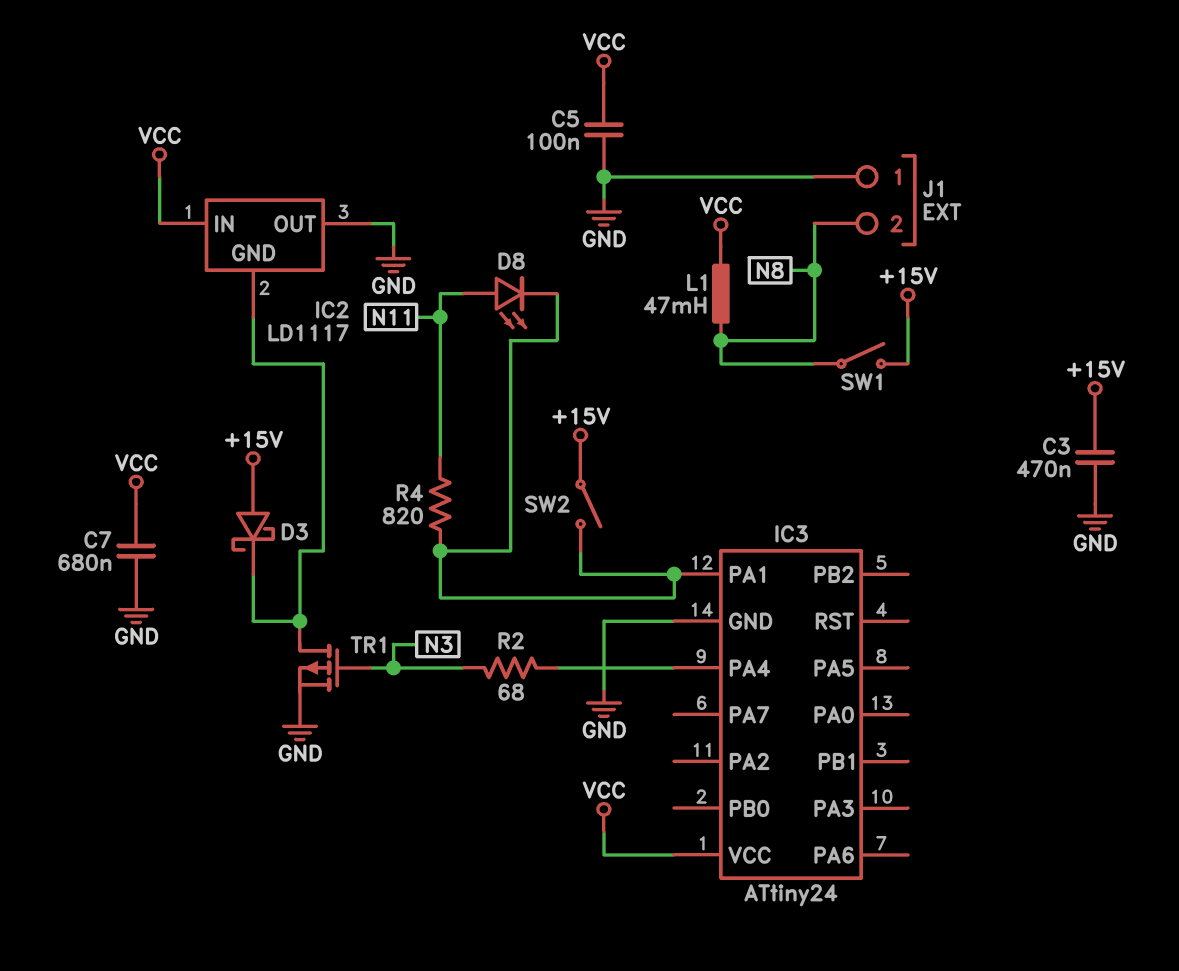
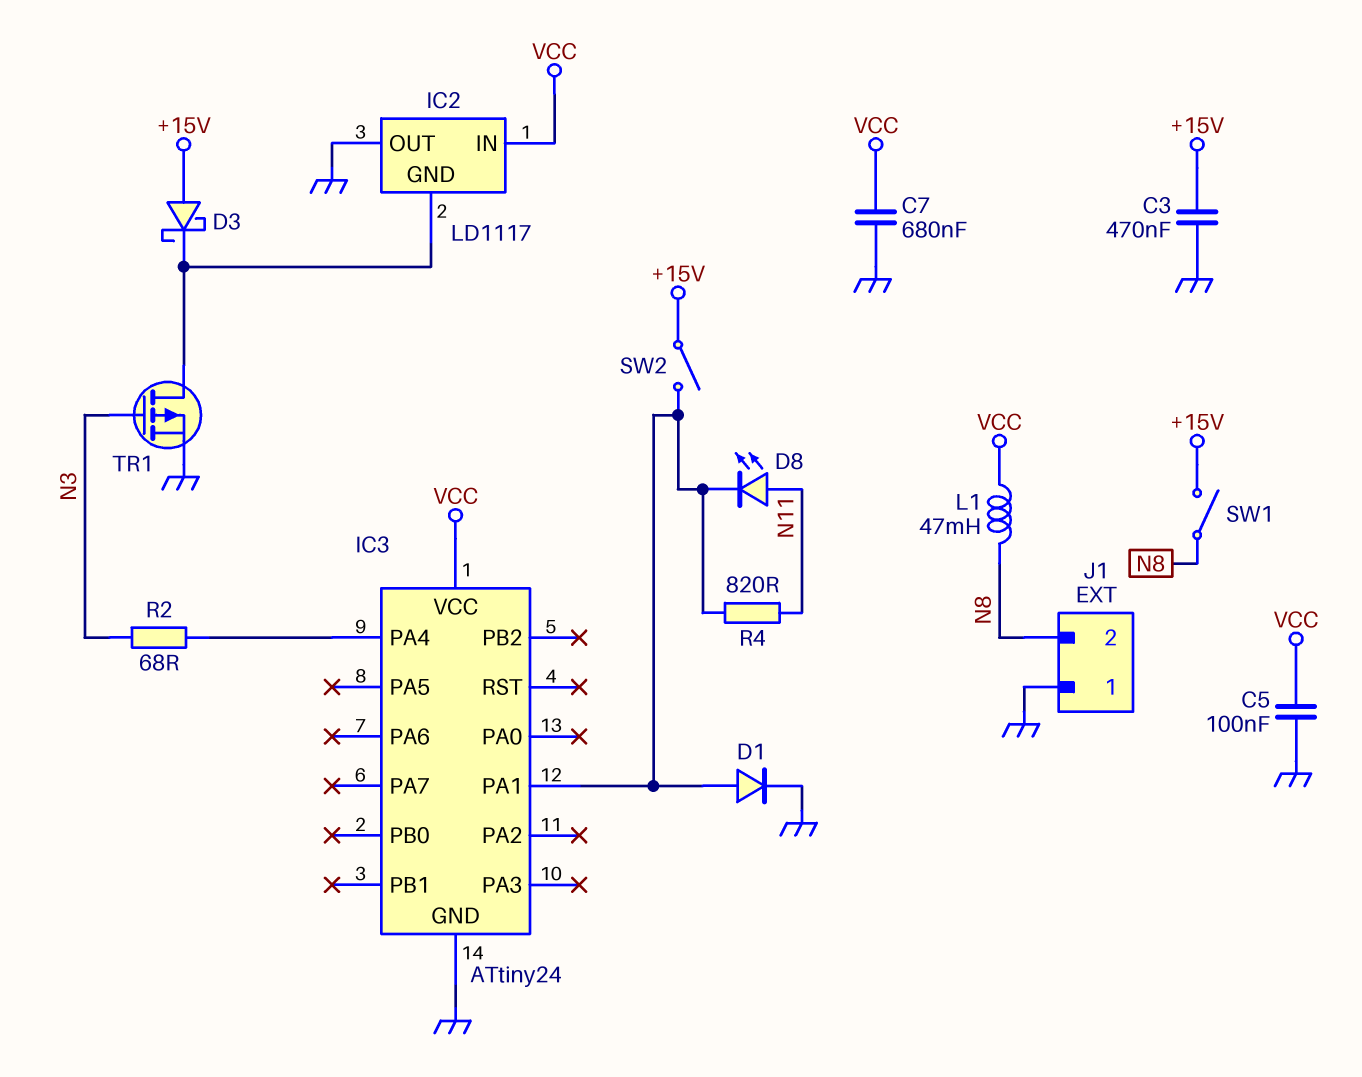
D1: none -> diode (A IC3/PA1, K GND)

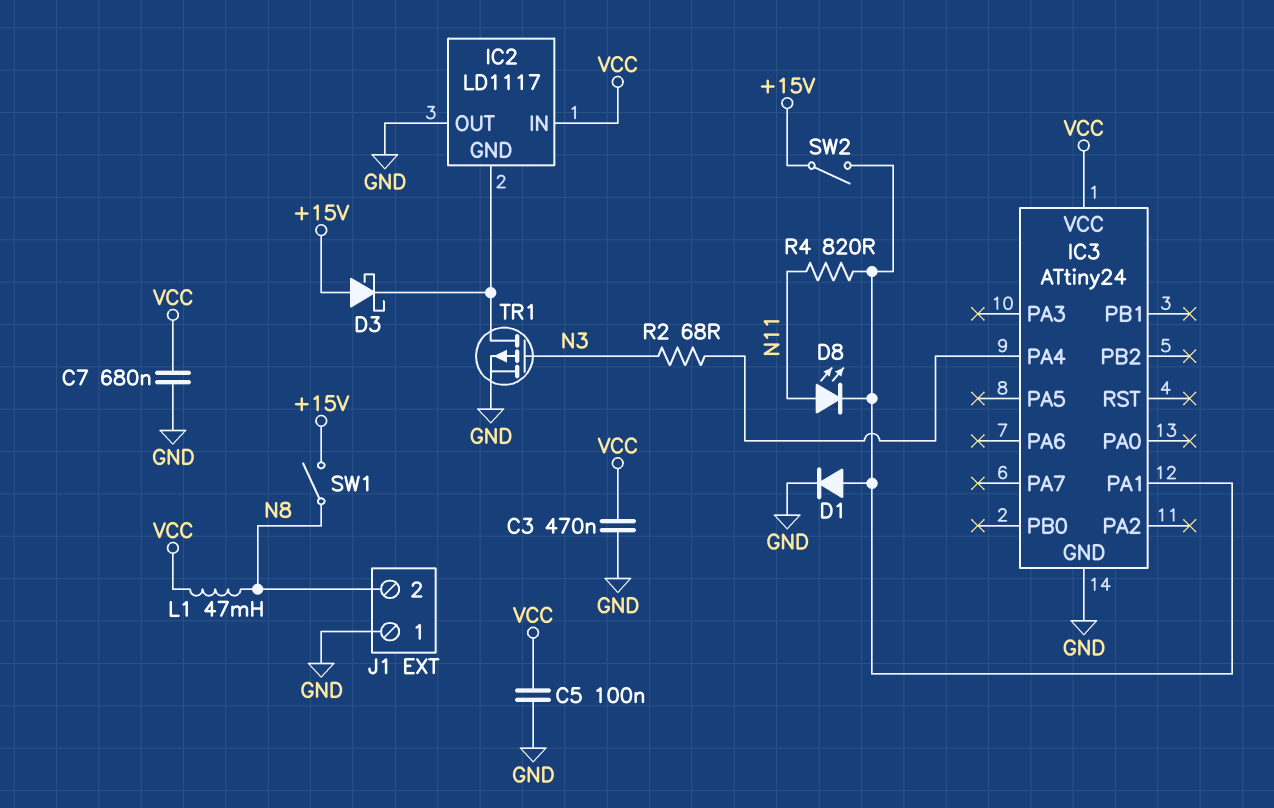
C3: 470nF (+15V, GND) -> 470nF (GND, VCC)

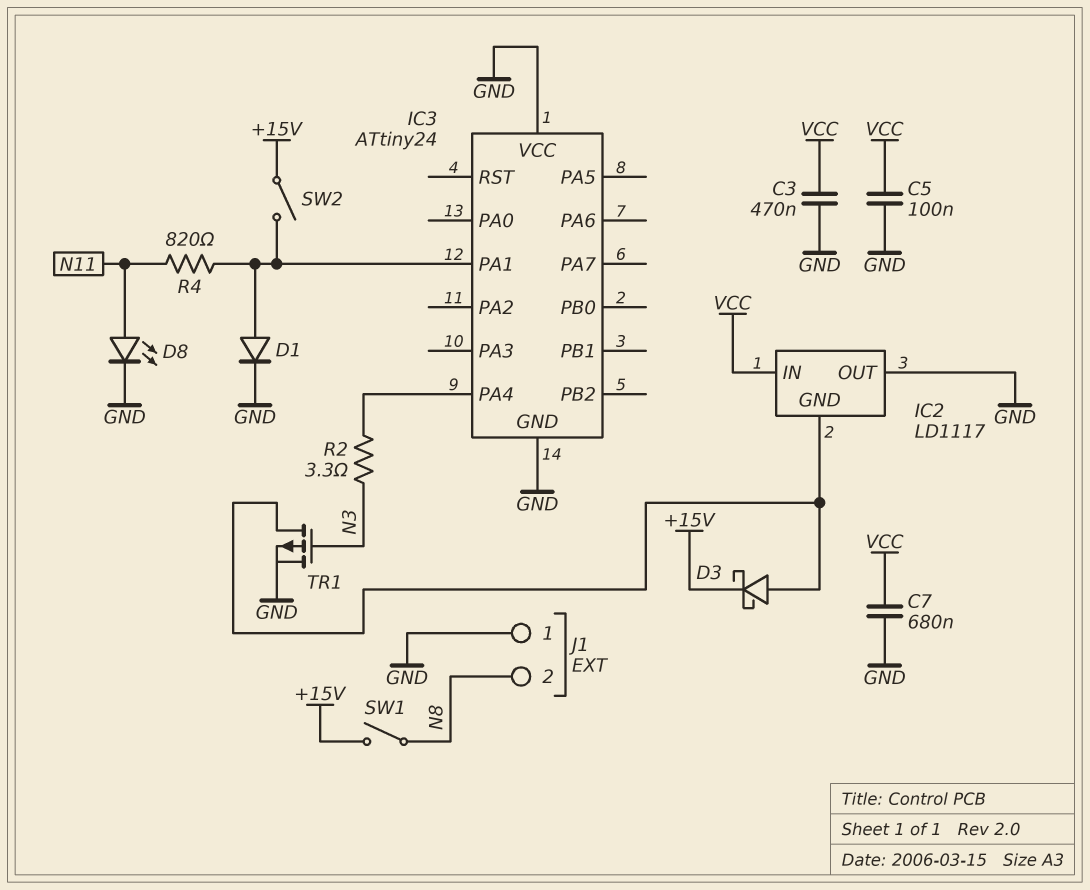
D3: schottky (A +15V, K IC2/GND) -> schottky (A IC2/GND, K +15V)
D8: LED (A N11, K IC3/PA1) -> LED (A N11, K GND)
IC3 pin VCC: VCC -> GND
L1: 47mH (N8, VCC) -> none
R2: 68 (IC3/PA4, N3) -> 3.3 (IC3/PA4, N3)

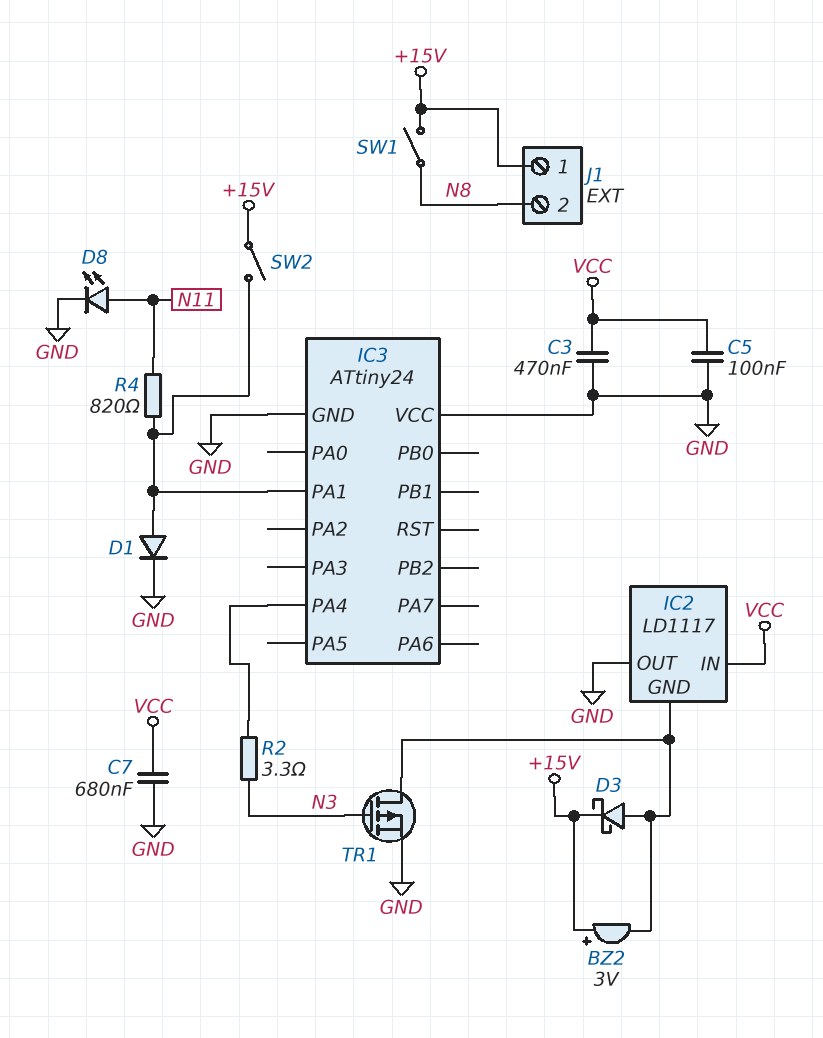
BZ2: none -> buzzer 3V (plus +15V, minus IC2/GND)
J1 pin 1: GND -> +15V

